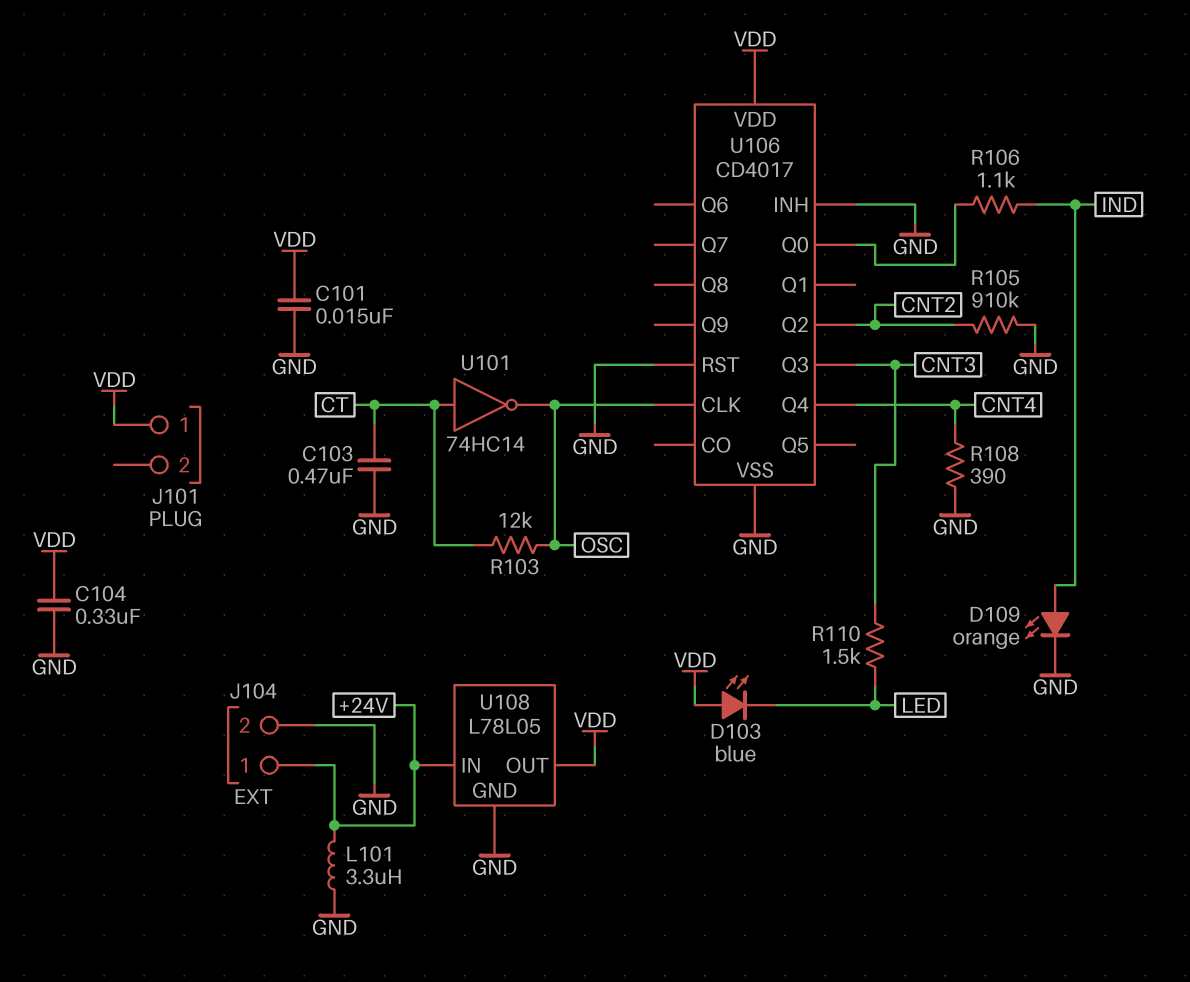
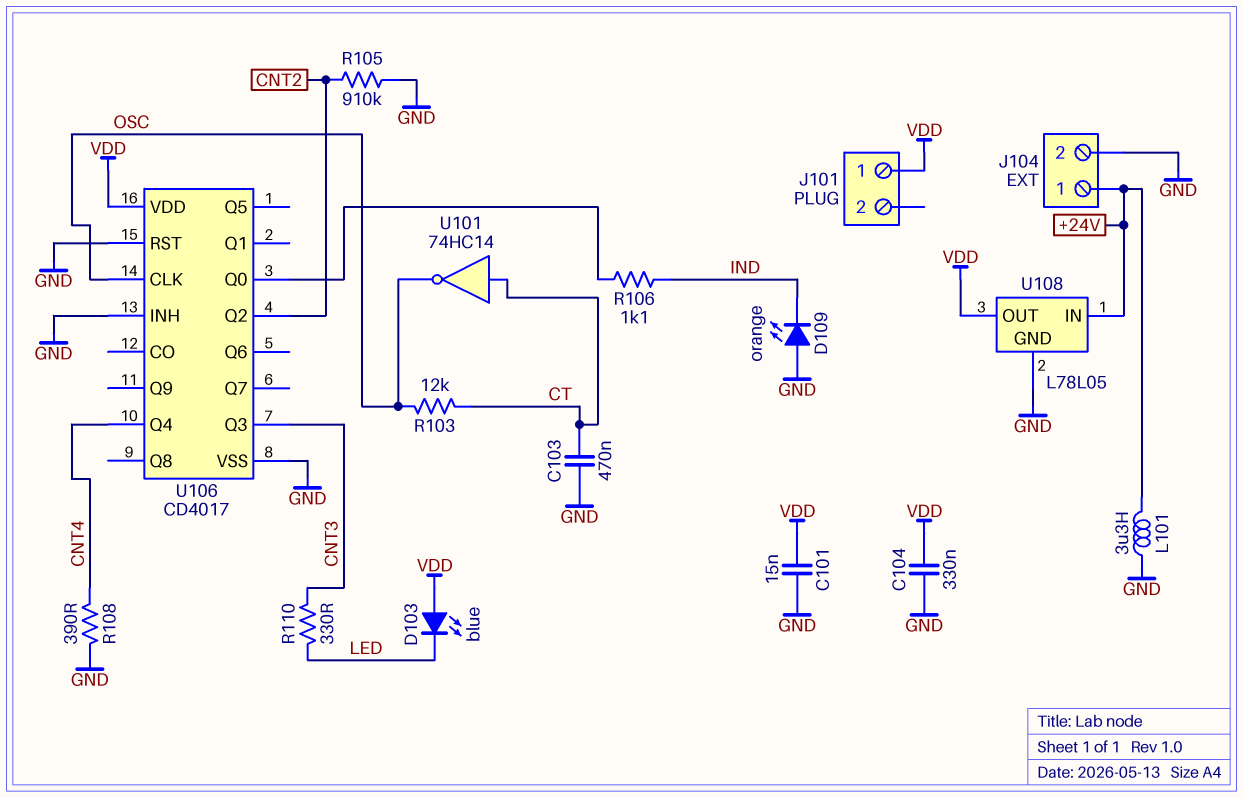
D109: LED orange (A IND, K GND) -> LED orange (A GND, K IND)
R110: 1.5k (CNT3, LED) -> 330 (CNT3, LED)

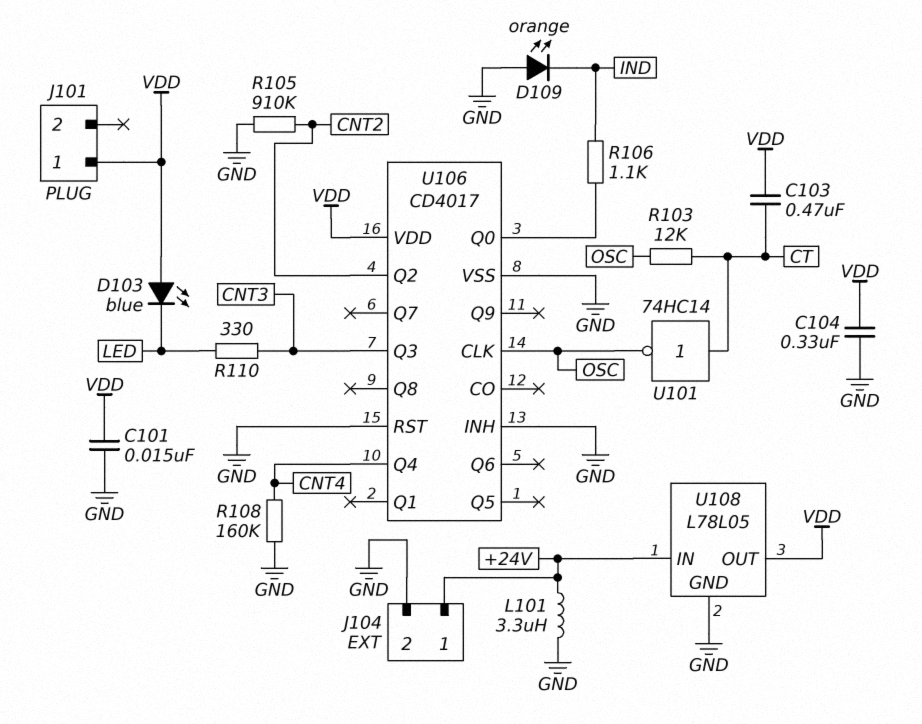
C103: 470nF (CT, GND) -> 470nF (CT, VDD)
R108: 390 (CNT4, GND) -> 160k (CNT4, GND)

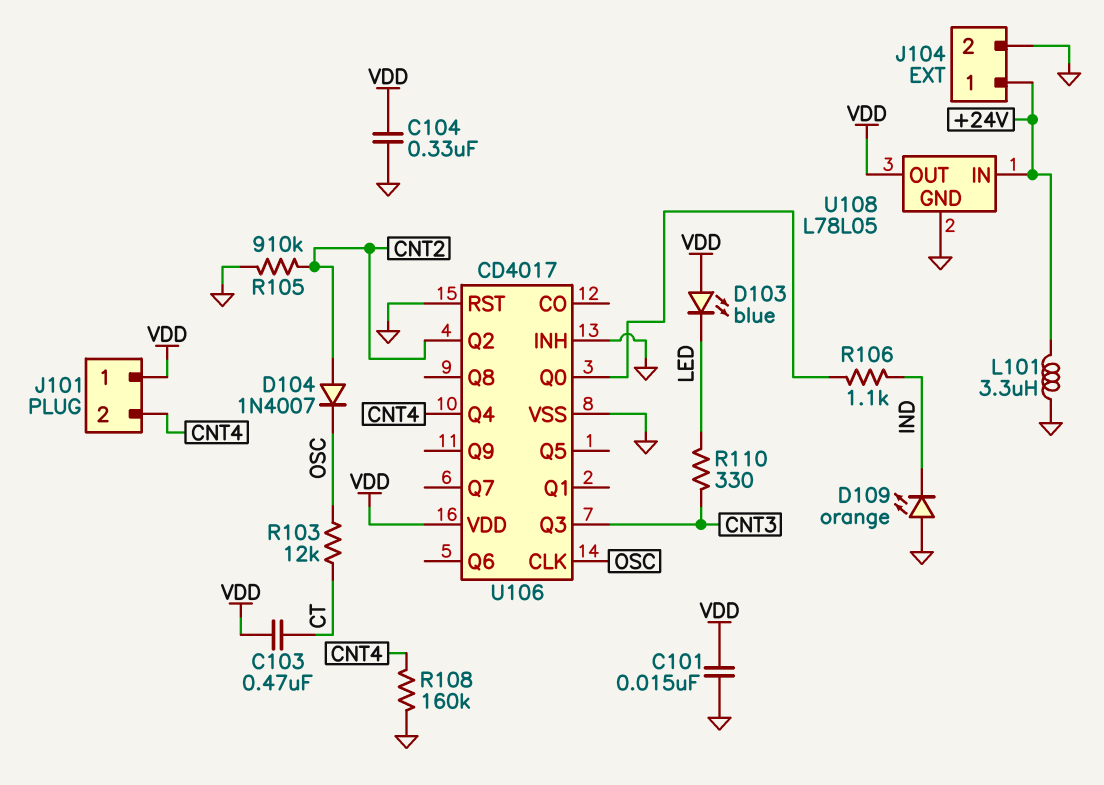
D104: none -> diode 1N4007 (A CNT2, K OSC)
J101 pin 2: none -> CNT4
U101: NOT 74HC14 (in CT, out OSC) -> none

